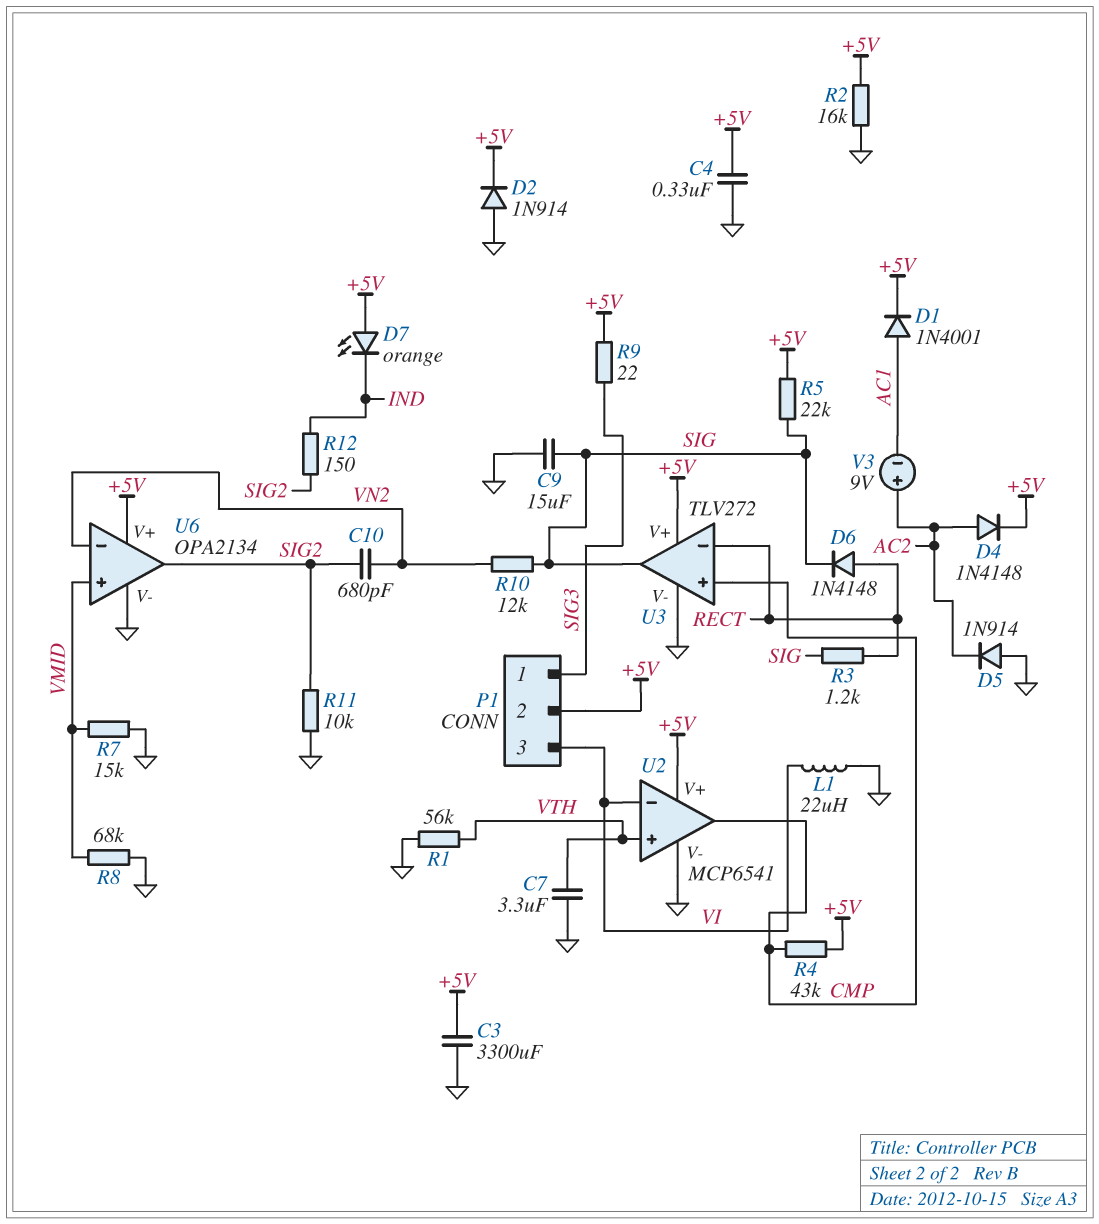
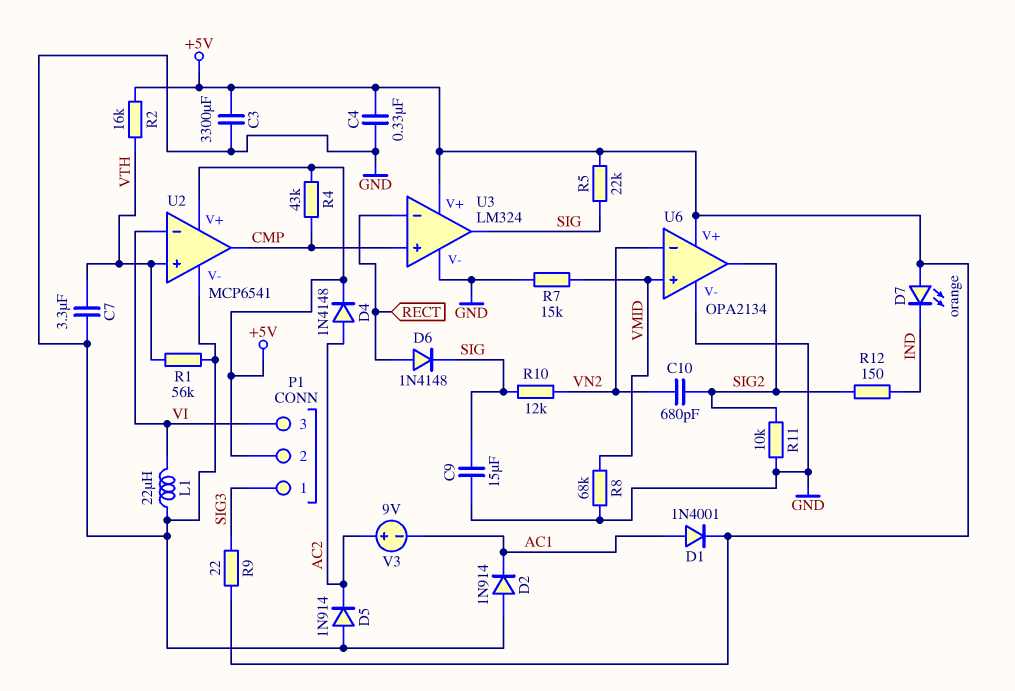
D2: diode 1N914 (A GND, K +5V) -> diode 1N914 (A GND, K AC1)
R2: 16k (+5V, GND) -> 16k (+5V, VTH)
R3: 1.2k (RECT, SIG) -> none
U3: TLV272 -> LM324

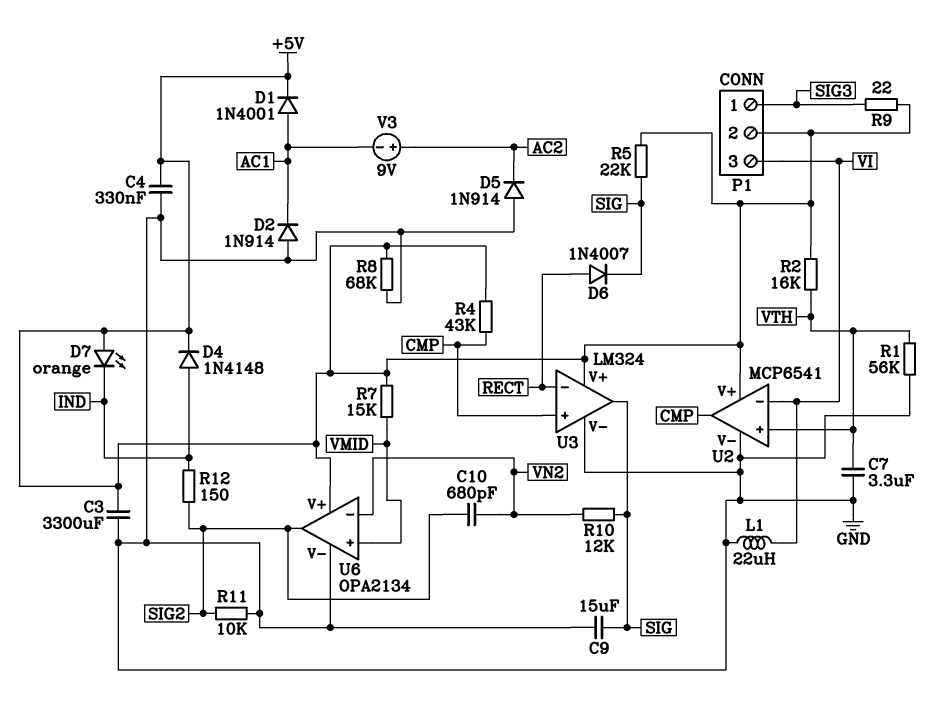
D4: diode 1N4148 (A AC2, K +5V) -> diode 1N4148 (A IND, K +5V)
D6: diode 1N4148 (A RECT, K SIG) -> diode 1N4007 (A RECT, K SIG)
R7: 15k (GND, VMID) -> 15k (+5V, VMID)
R8: 68k (GND, VMID) -> 68k (+5V, GND)

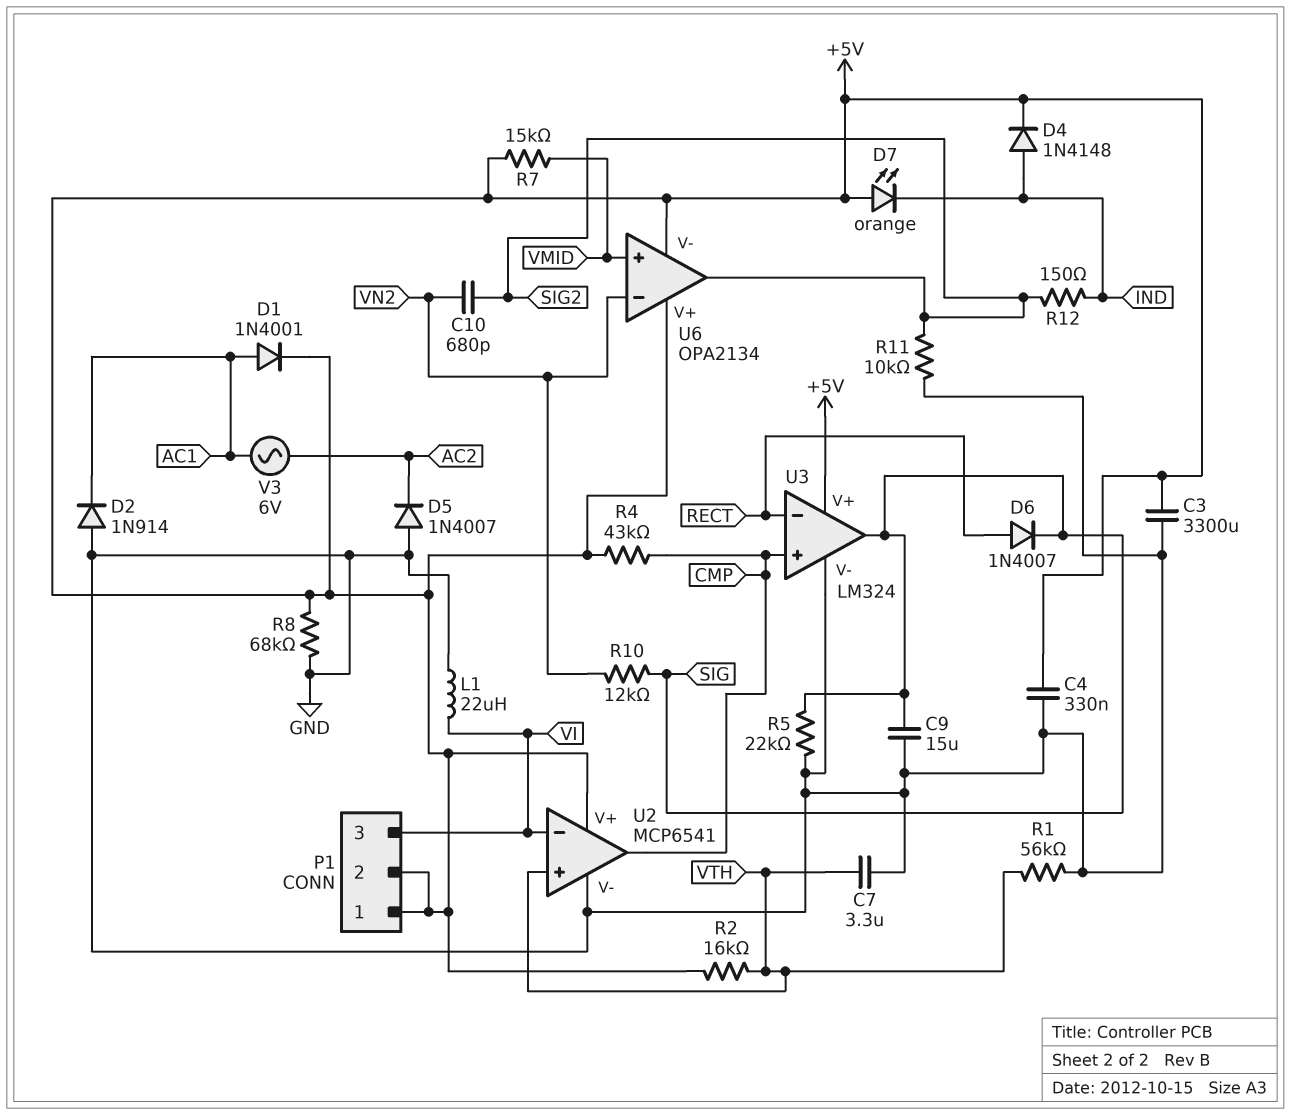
D5: diode 1N914 (A GND, K AC2) -> diode 1N4007 (A GND, K AC2)
P1 pin 1: SIG3 -> +5V
R5: 22k (+5V, SIG) -> 22k (GND, SIG)
R9: 22 (+5V, SIG3) -> none
U6 pin V-: GND -> +5V
V3: 9V (plus AC2, minus AC1) -> AC 6V (AC1, AC2)

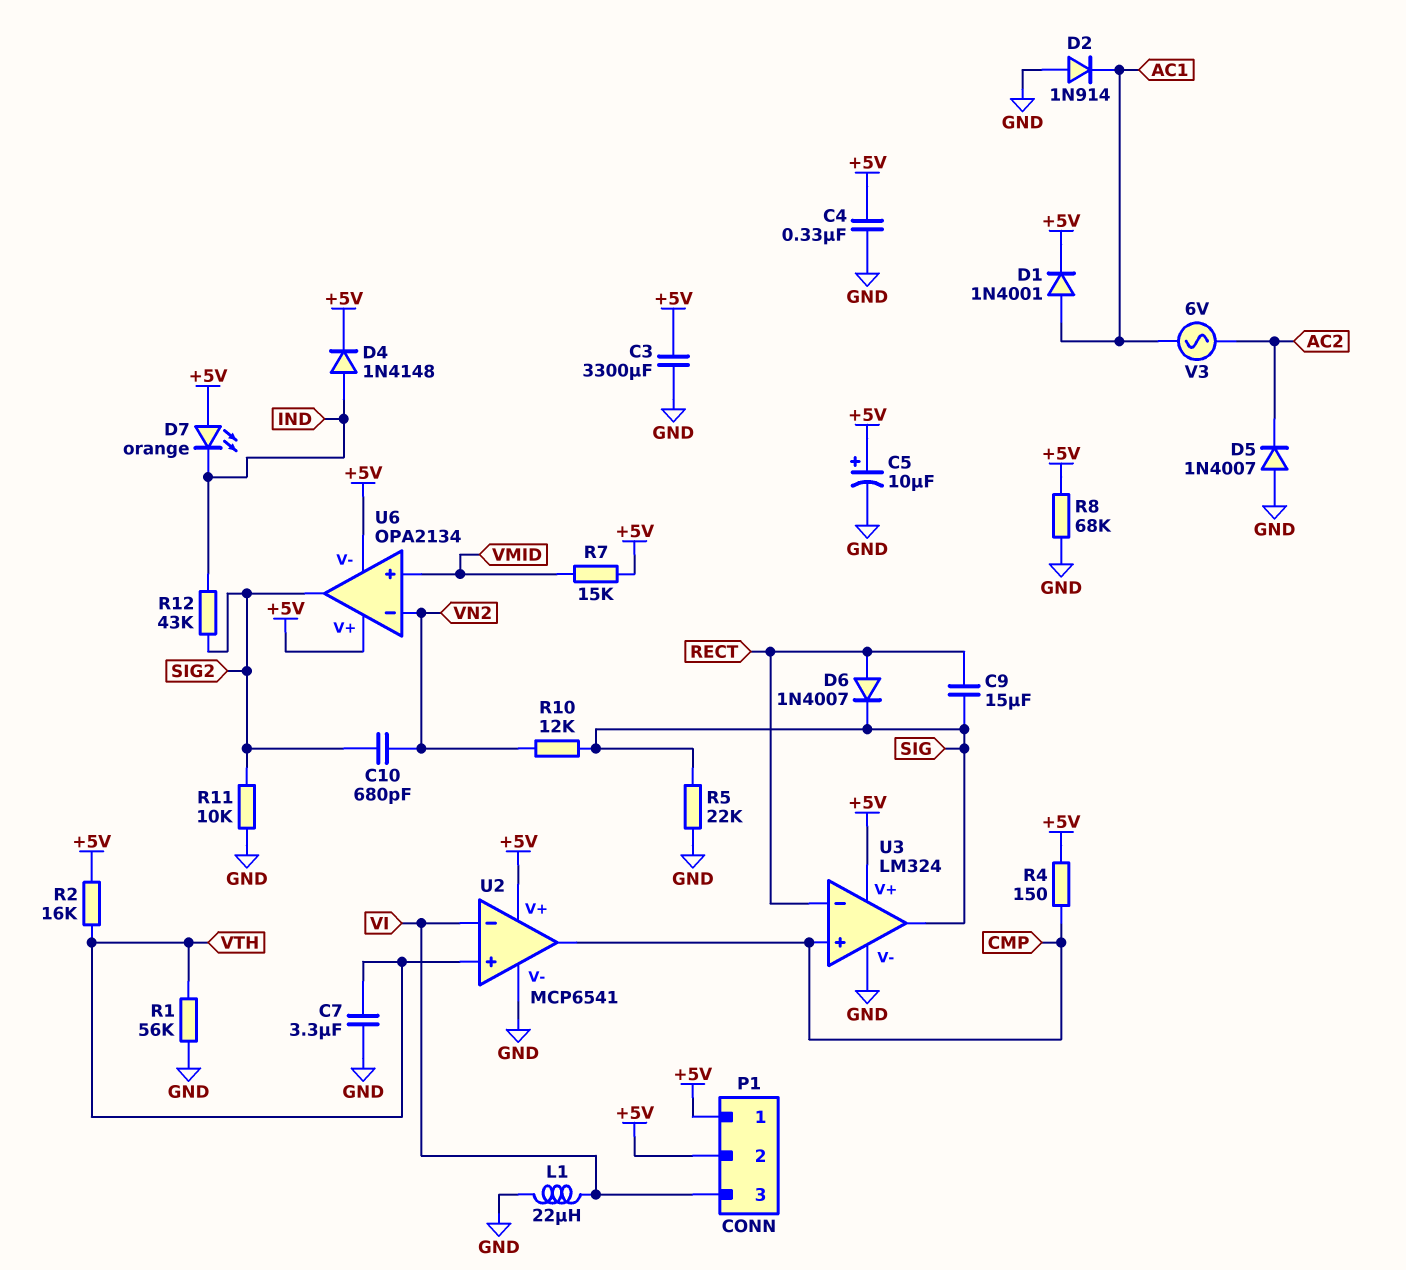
C5: none -> 10uF (plus +5V, minus GND)
C9: 15uF (GND, SIG) -> 15uF (RECT, SIG)
R4: 43k (+5V, CMP) -> 150 (+5V, CMP)
R12: 150 (IND, SIG2) -> 43k (IND, SIG2)

